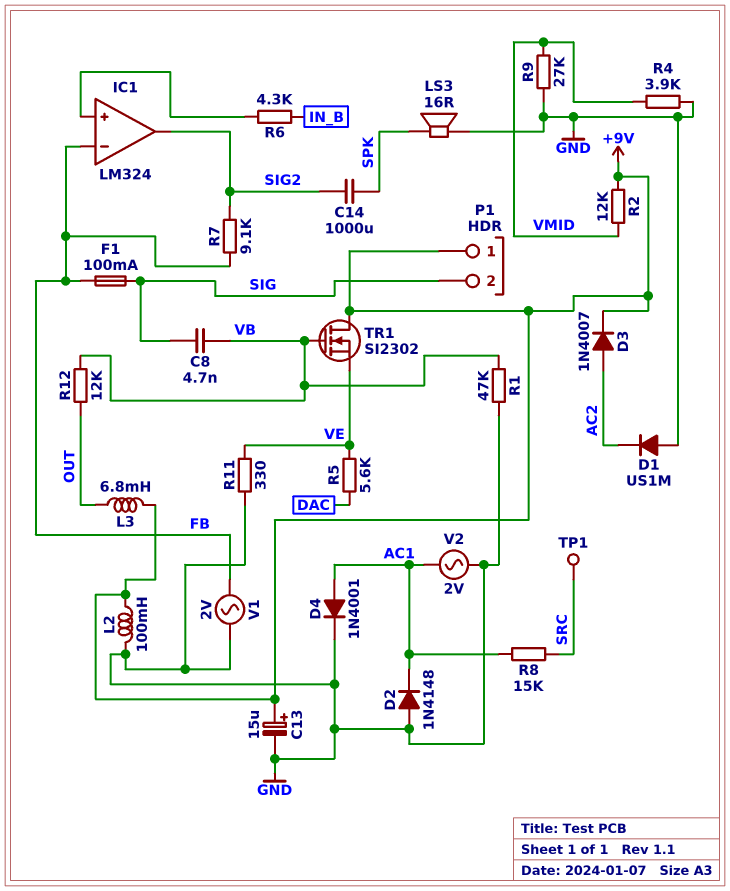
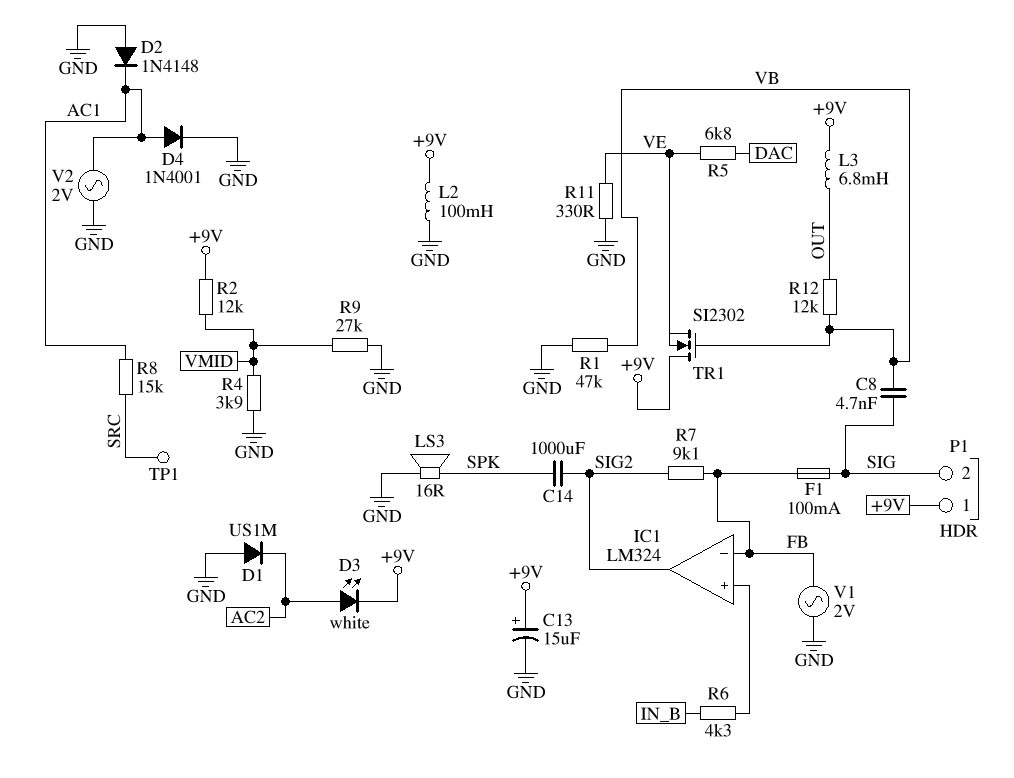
D3: diode 1N4007 (A AC2, K +9V) -> LED white (A AC2, K +9V)
R5: 5.6k (DAC, VE) -> 6.8k (DAC, VE)

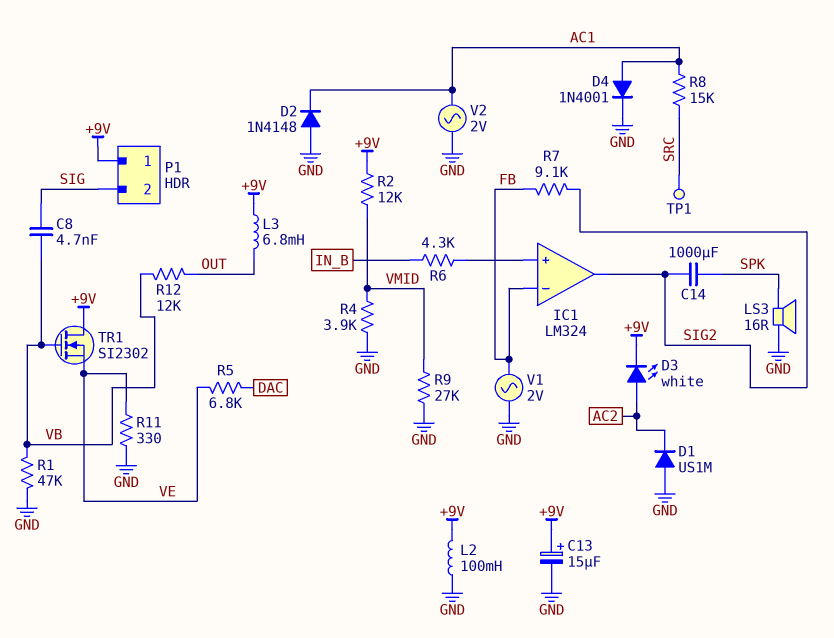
F1: 100mA (FB, SIG) -> none

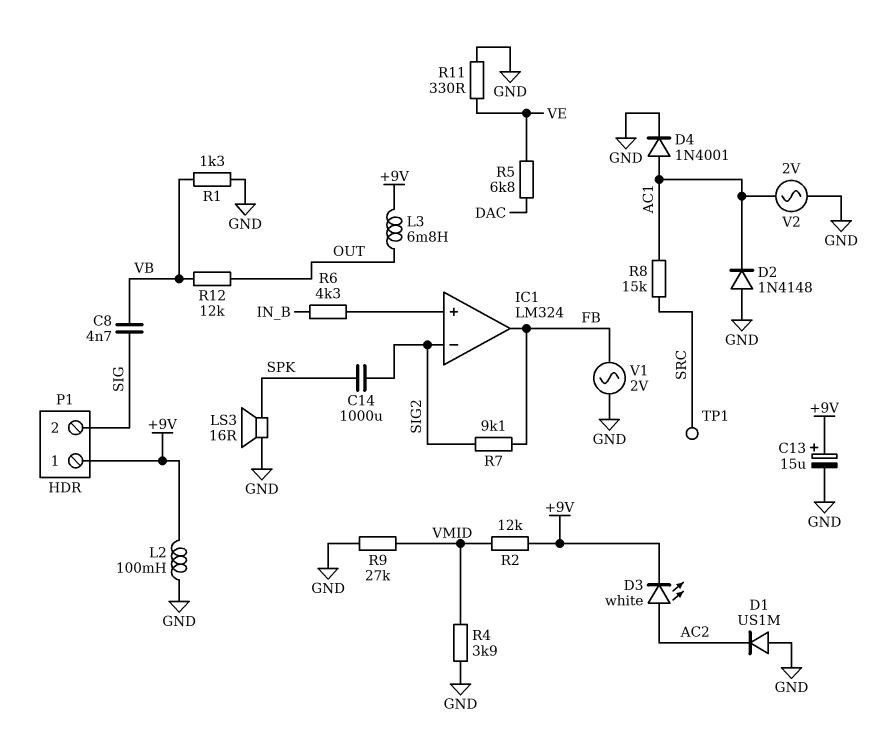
IC1 pin in-: FB -> SIG2
IC1 pin out: SIG2 -> FB
R1: 47k (GND, VB) -> 1.3k (GND, VB)
TR1: NMOS SI2302 (G VB, D +9V, S VE) -> none

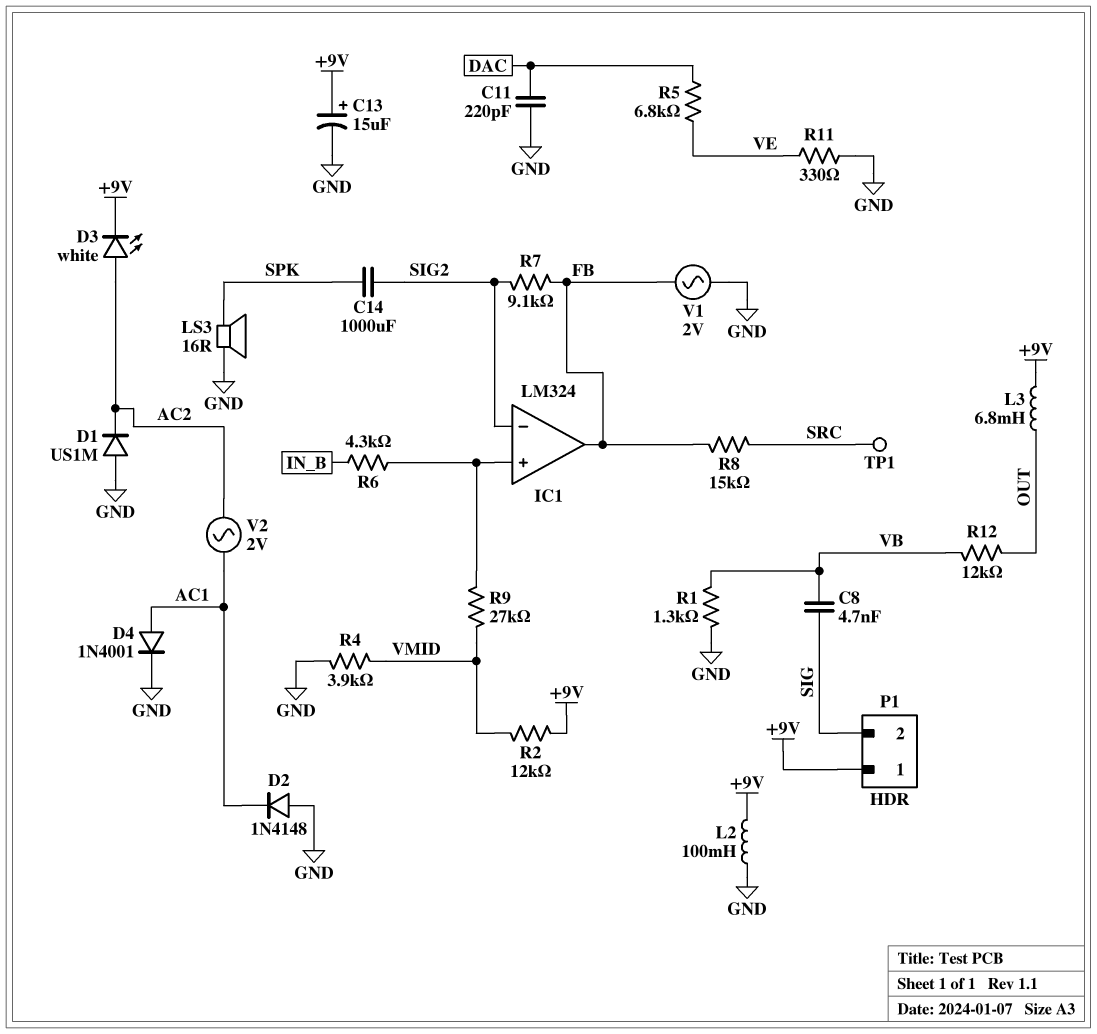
C11: none -> 220pF (DAC, GND)
R8: 15k (AC1, SRC) -> 15k (FB, SRC)
R9: 27k (GND, VMID) -> 27k (IC1/in+, VMID)
V2: AC 2V (AC1, GND) -> AC 2V (AC1, AC2)

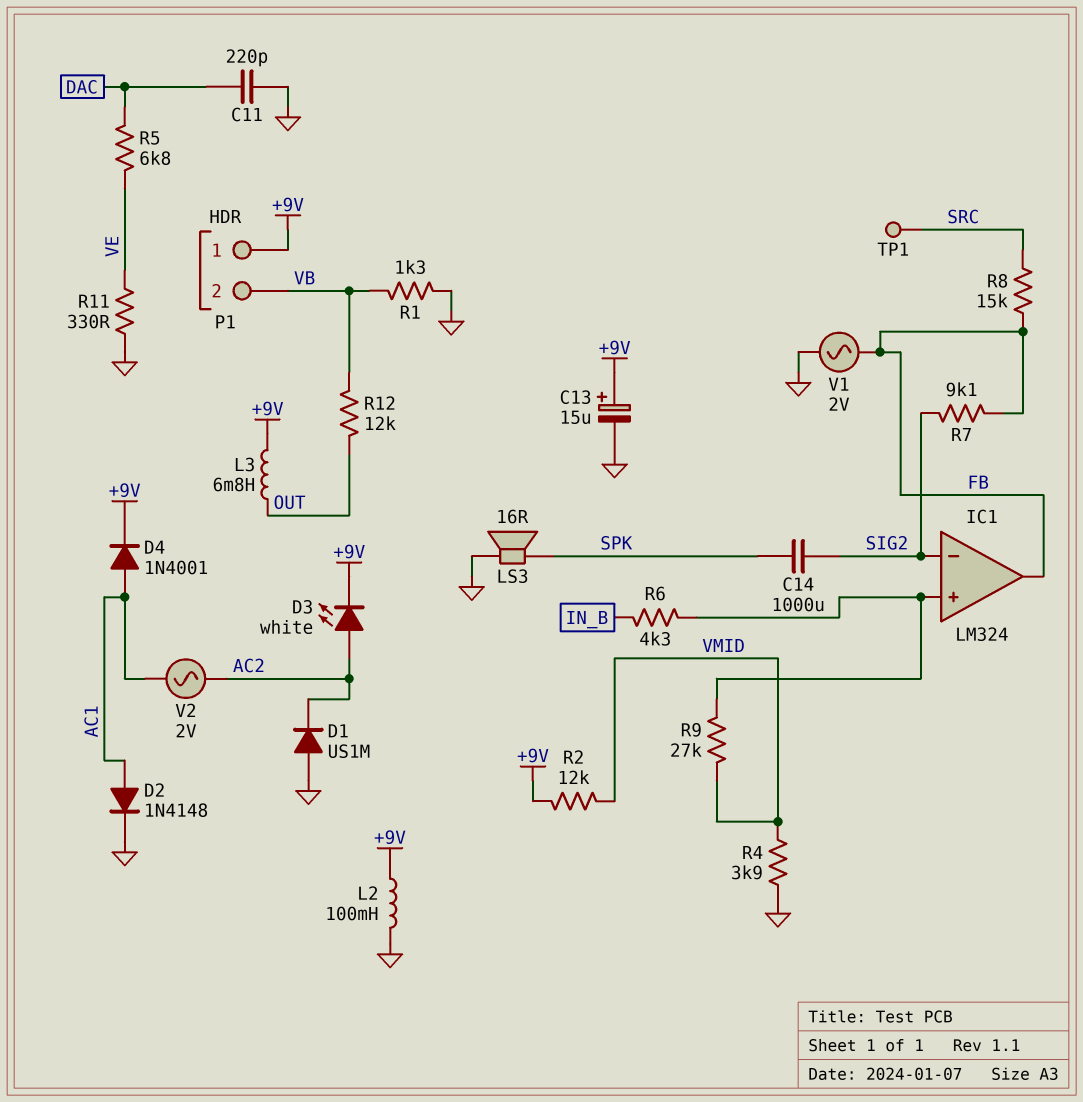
C8: 4.7nF (SIG, VB) -> none
D2: diode 1N4148 (A GND, K AC1) -> diode 1N4148 (A AC1, K GND)
D4: diode 1N4001 (A AC1, K GND) -> diode 1N4001 (A AC1, K +9V)
P1 pin 2: SIG -> VB

